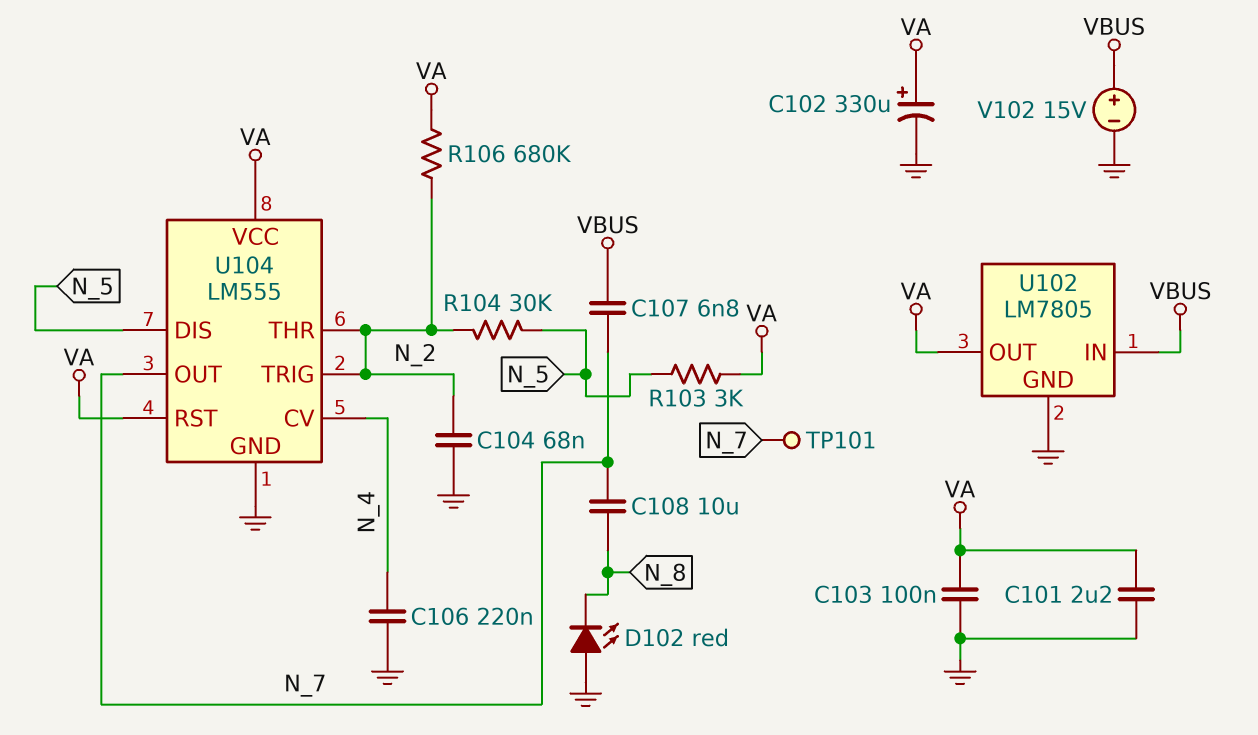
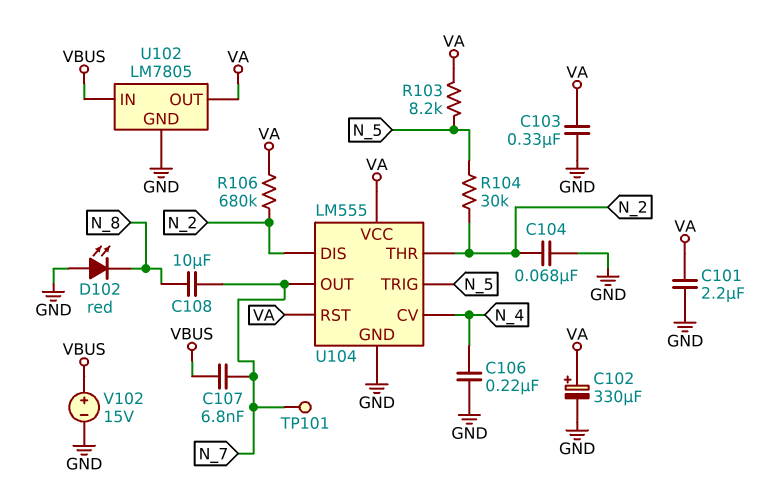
C103: 100nF (GND, VA) -> 330nF (GND, VA)
R103: 3k (N_5, VA) -> 8.2k (N_5, VA)
U104 pin DIS: N_5 -> N_2
U104 pin TRIG: N_2 -> N_5

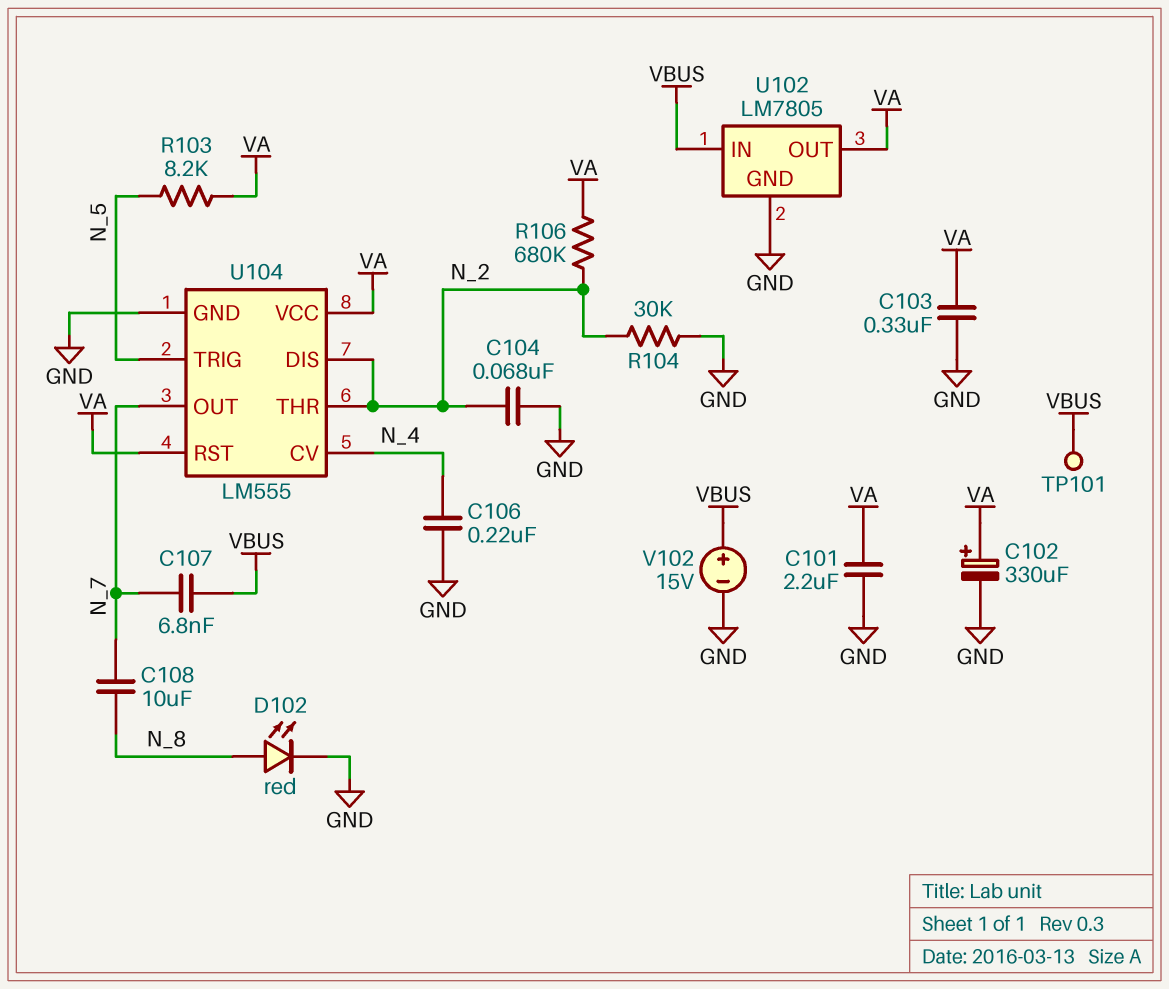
D102: LED red (A GND, K N_8) -> LED red (A N_8, K GND)
R104: 30k (N_2, N_5) -> 30k (GND, N_2)
TP101: test point (N_7) -> test point (VBUS)

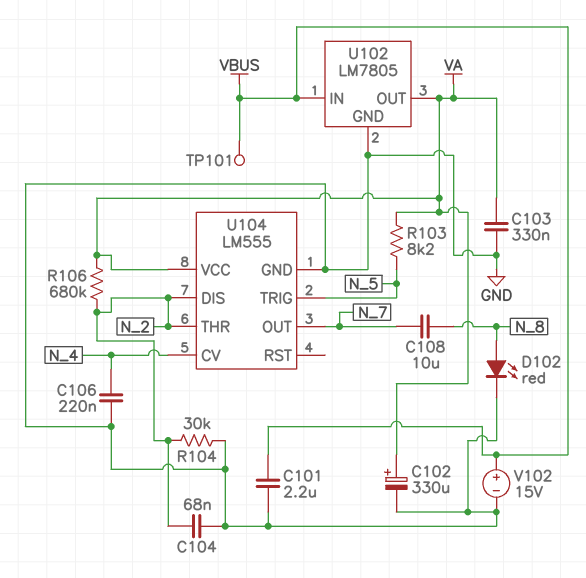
C101: 2.2uF (GND, VA) -> 2.2uF (GND, VBUS)
C107: 6.8nF (N_7, VBUS) -> none
U104 pin RST: VA -> none

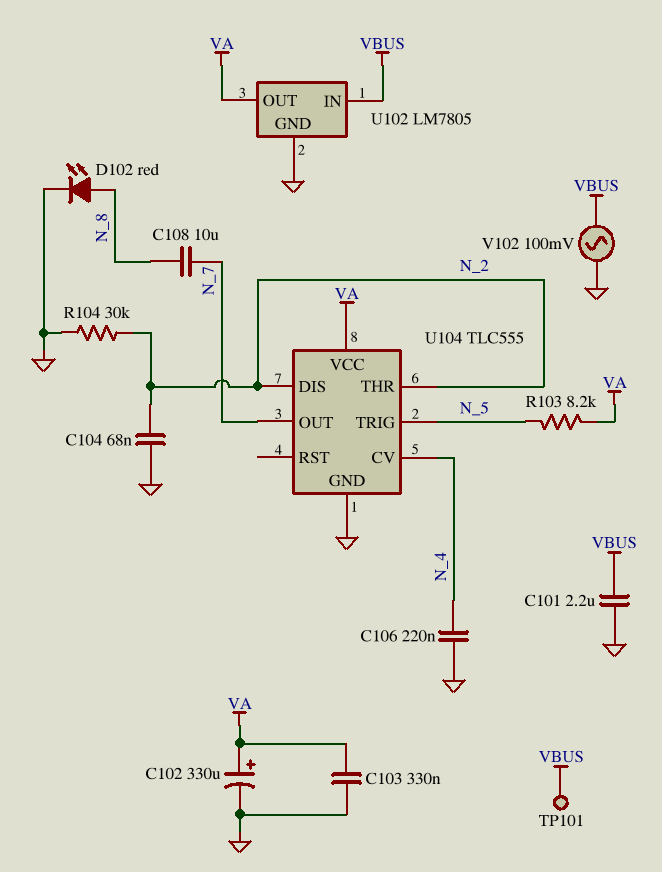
R106: 680k (N_2, VA) -> none
U104: LM555 -> TLC555
V102: 15V (plus VBUS, minus GND) -> AC 100mV (GND, VBUS)

